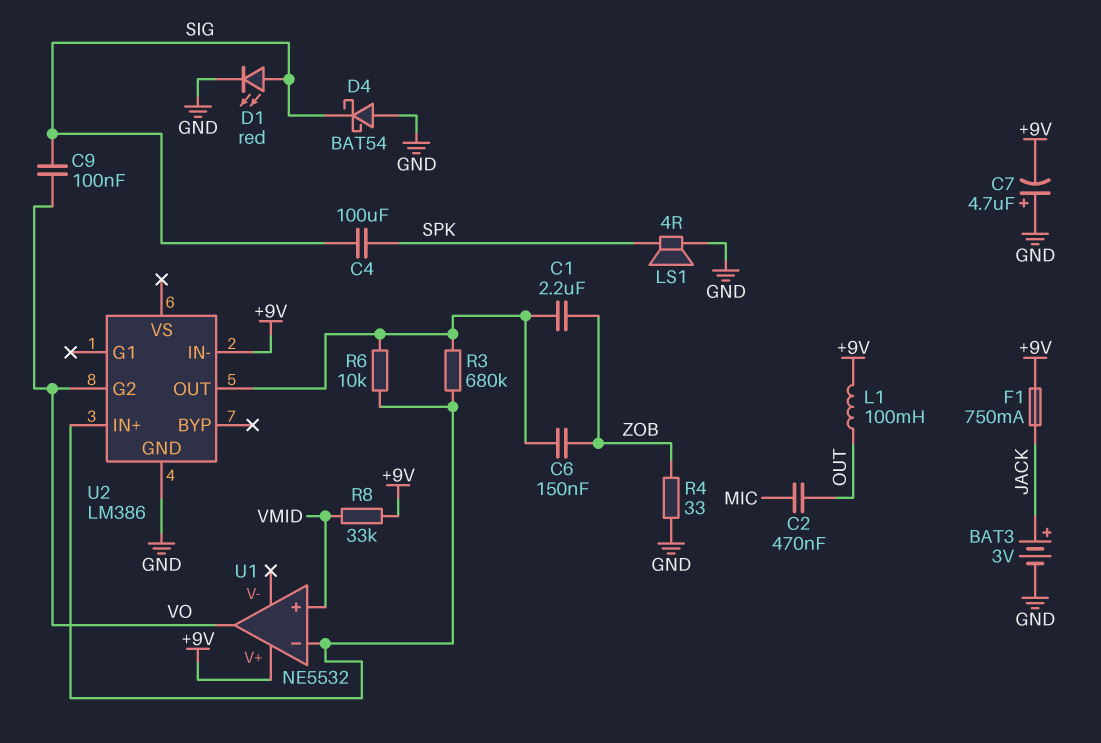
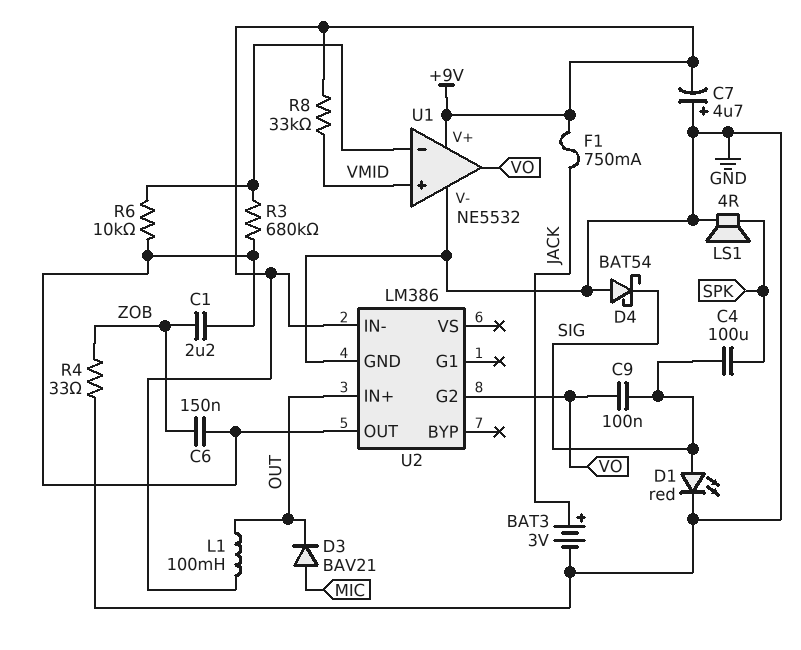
C2: 470nF (MIC, OUT) -> none
D3: none -> diode BAV21 (A MIC, K OUT)
U1 pin V-: none -> GND
U2 pin IN+: U1/in- -> OUT

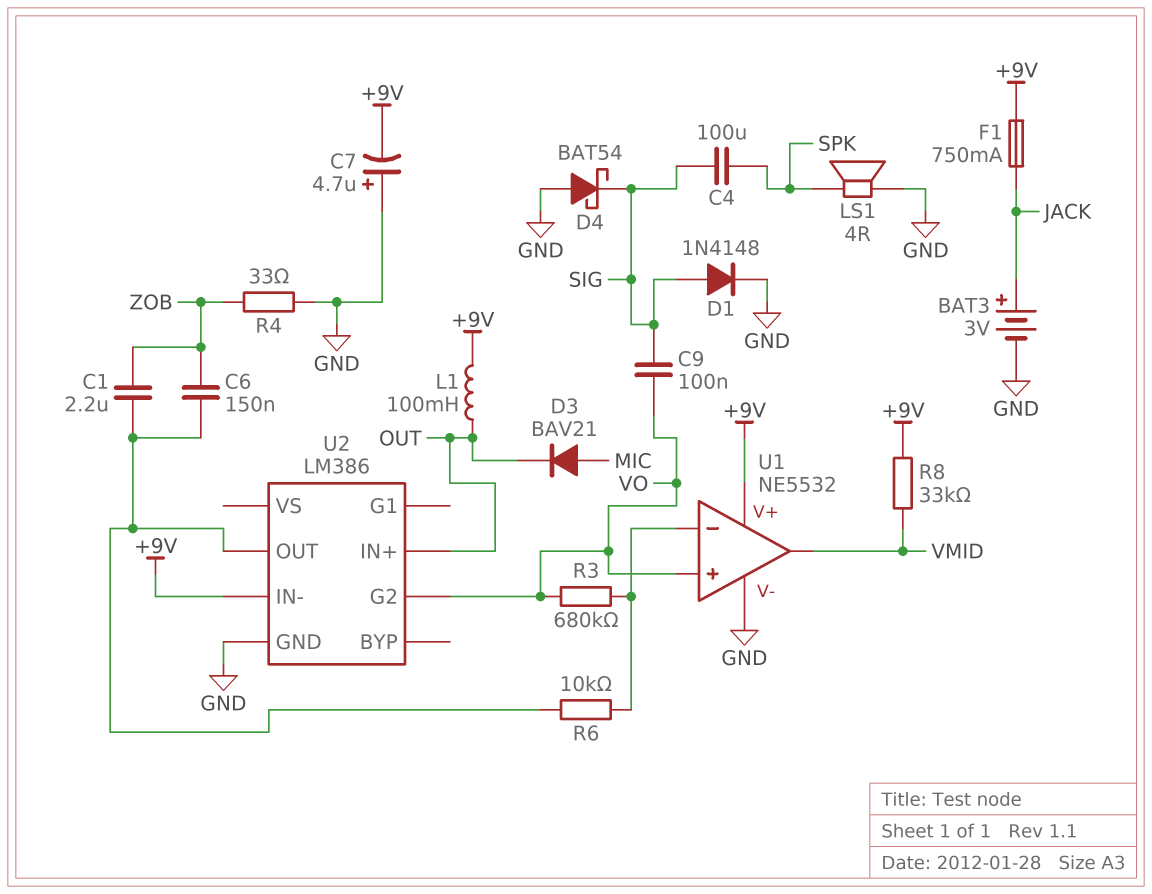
D1: LED red (A SIG, K GND) -> diode 1N4148 (A SIG, K GND)
R3: 680k (U1/in-, U2/OUT) -> 680k (U1/in-, VO)
U1 pin in+: VMID -> VO
U1 pin out: VO -> VMID

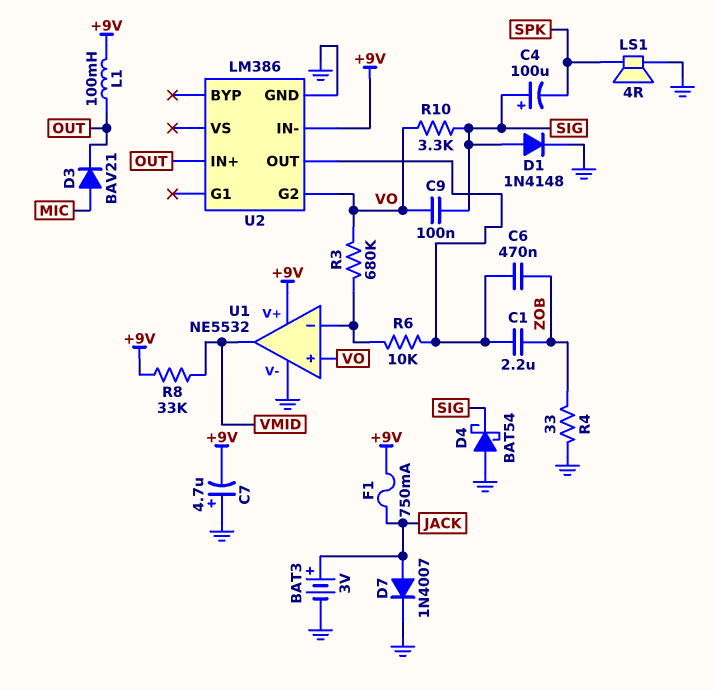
C4: 100uF (SIG, SPK) -> 100uF (plus SIG, minus SPK)
C6: 150nF (U2/OUT, ZOB) -> 470nF (U2/OUT, ZOB)
D7: none -> diode 1N4007 (A JACK, K GND)
R10: none -> 3.3k (SIG, VO)

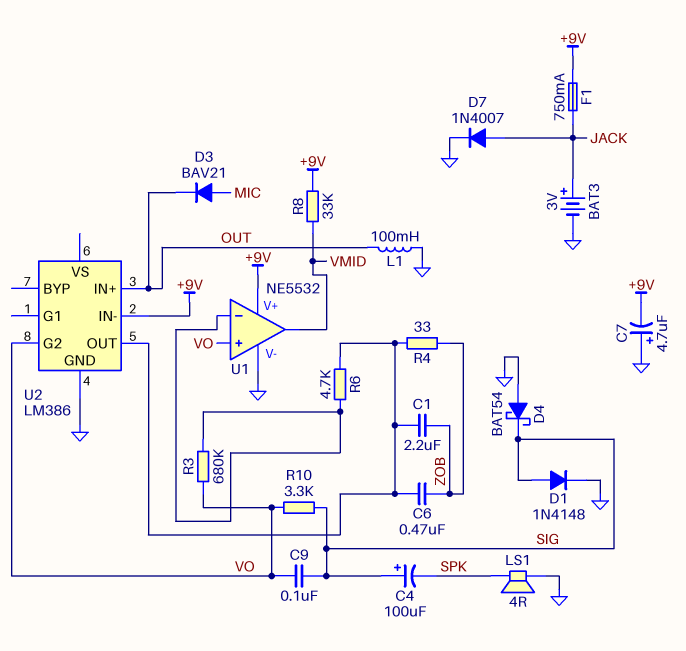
L1: 100mH (+9V, OUT) -> 100mH (GND, OUT)
R4: 33 (GND, ZOB) -> 33 (U2/OUT, ZOB)
R6: 10k (U1/in-, U2/OUT) -> 4.7k (U1/in-, U2/OUT)

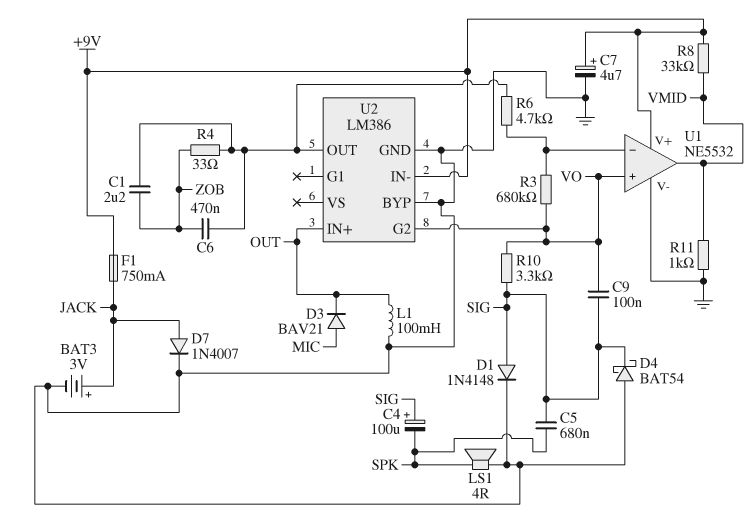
C5: none -> 680nF (SIG, SPK)
C7: 4.7uF (plus GND, minus +9V) -> 4.7uF (plus +9V, minus GND)
R11: none -> 1k (GND, VMID)
U2 pin BYP: none -> GND

